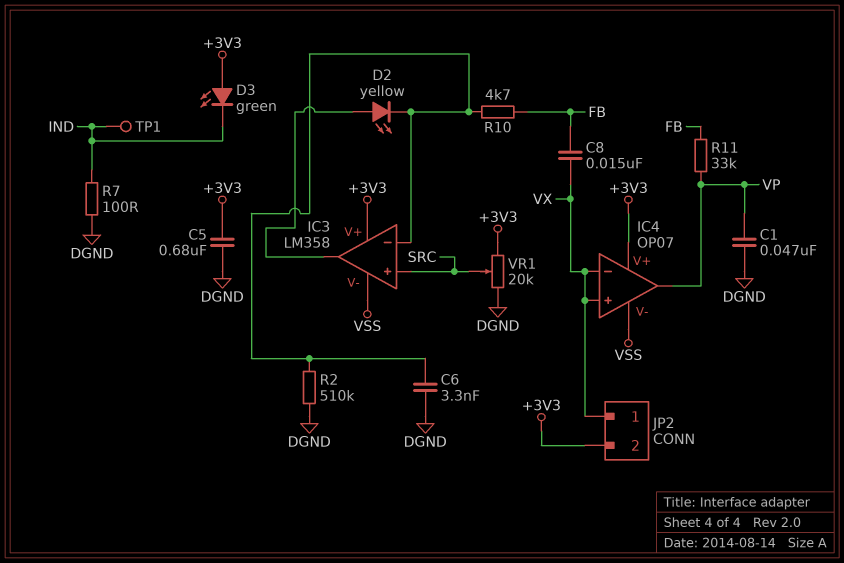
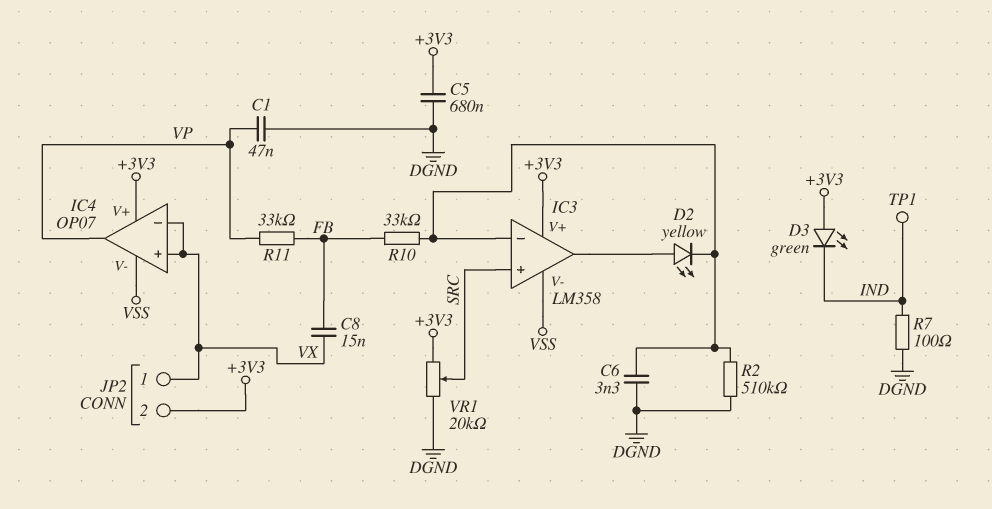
R10: 4.7k (FB, IC3/in-) -> 33k (FB, IC3/in-)

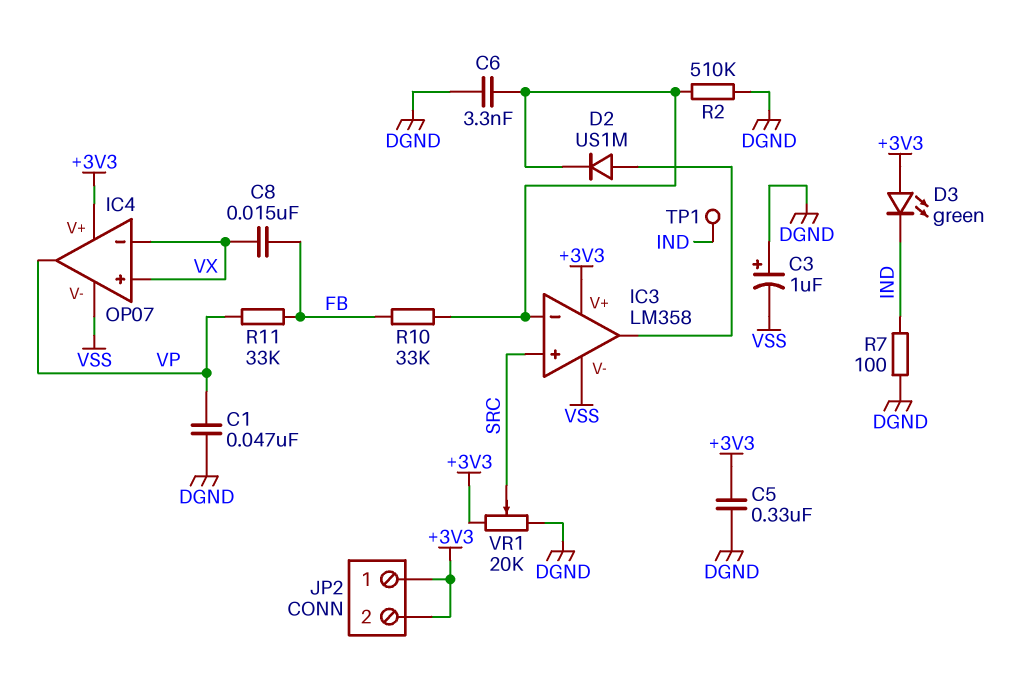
C3: none -> 1uF (plus DGND, minus VSS)
C5: 680nF (+3V3, DGND) -> 330nF (+3V3, DGND)
D2: LED yellow (A IC3/out, K IC3/in-) -> diode US1M (A IC3/out, K IC3/in-)
JP2 pin 1: VX -> +3V3

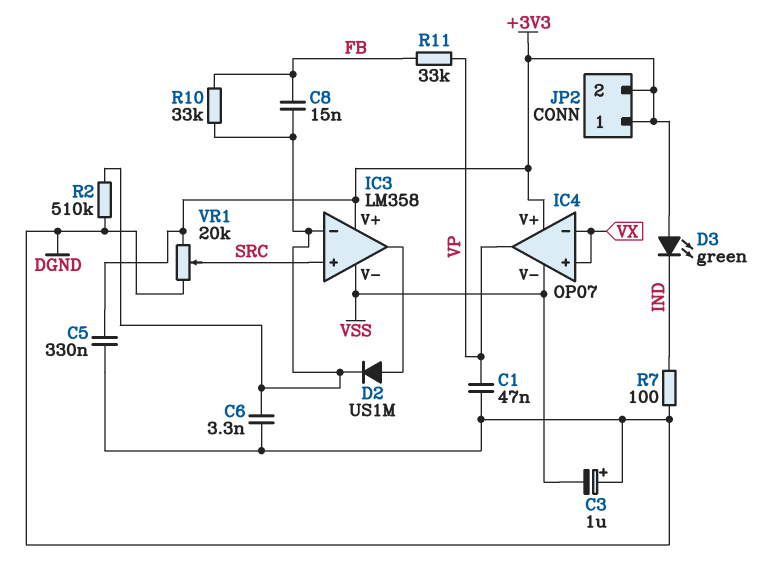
C8: 15nF (FB, VX) -> 15nF (FB, IC3/in-)
TP1: test point (IND) -> none

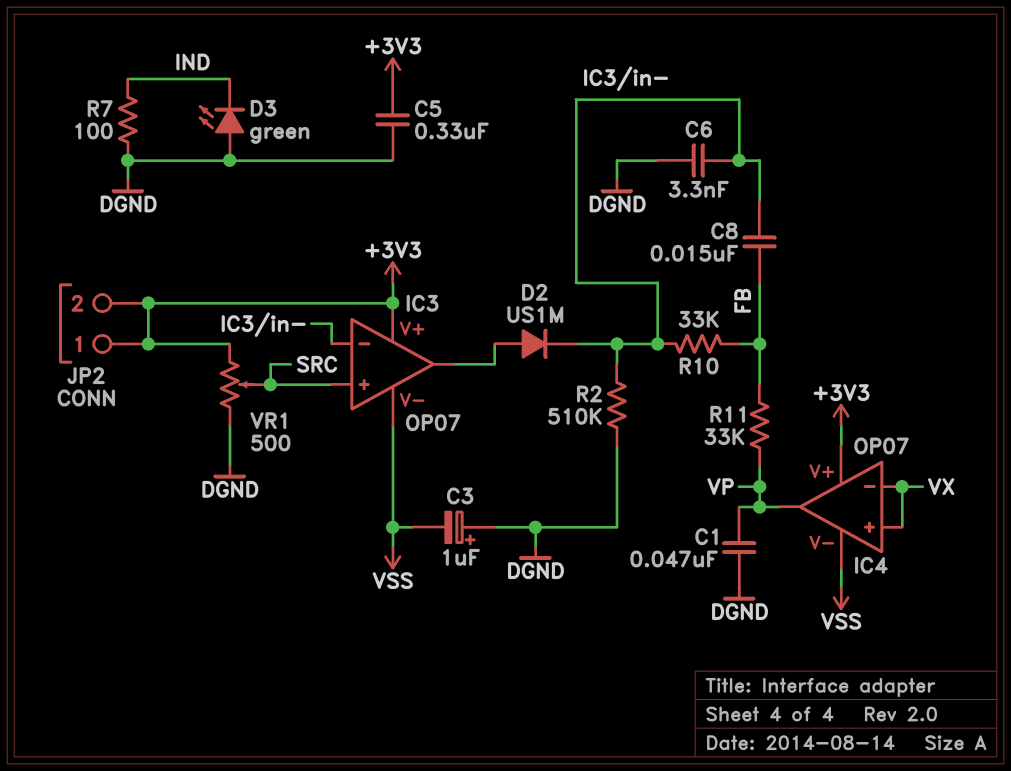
D3: LED green (A +3V3, K IND) -> LED green (A DGND, K IND)
IC3: LM358 -> OP07
VR1: 20k (+3V3, DGND, wiper SRC) -> 500 (+3V3, DGND, wiper SRC)

